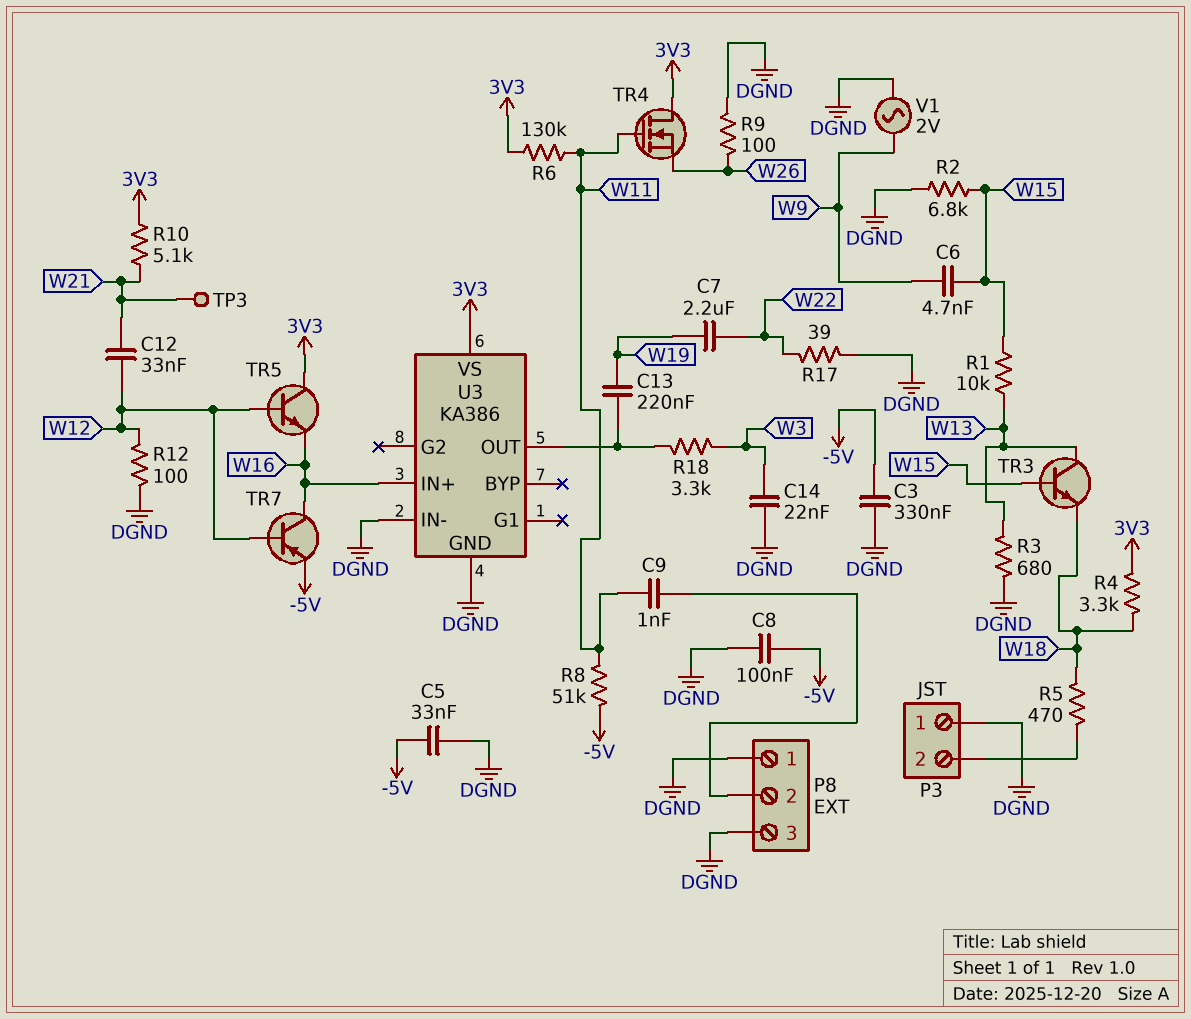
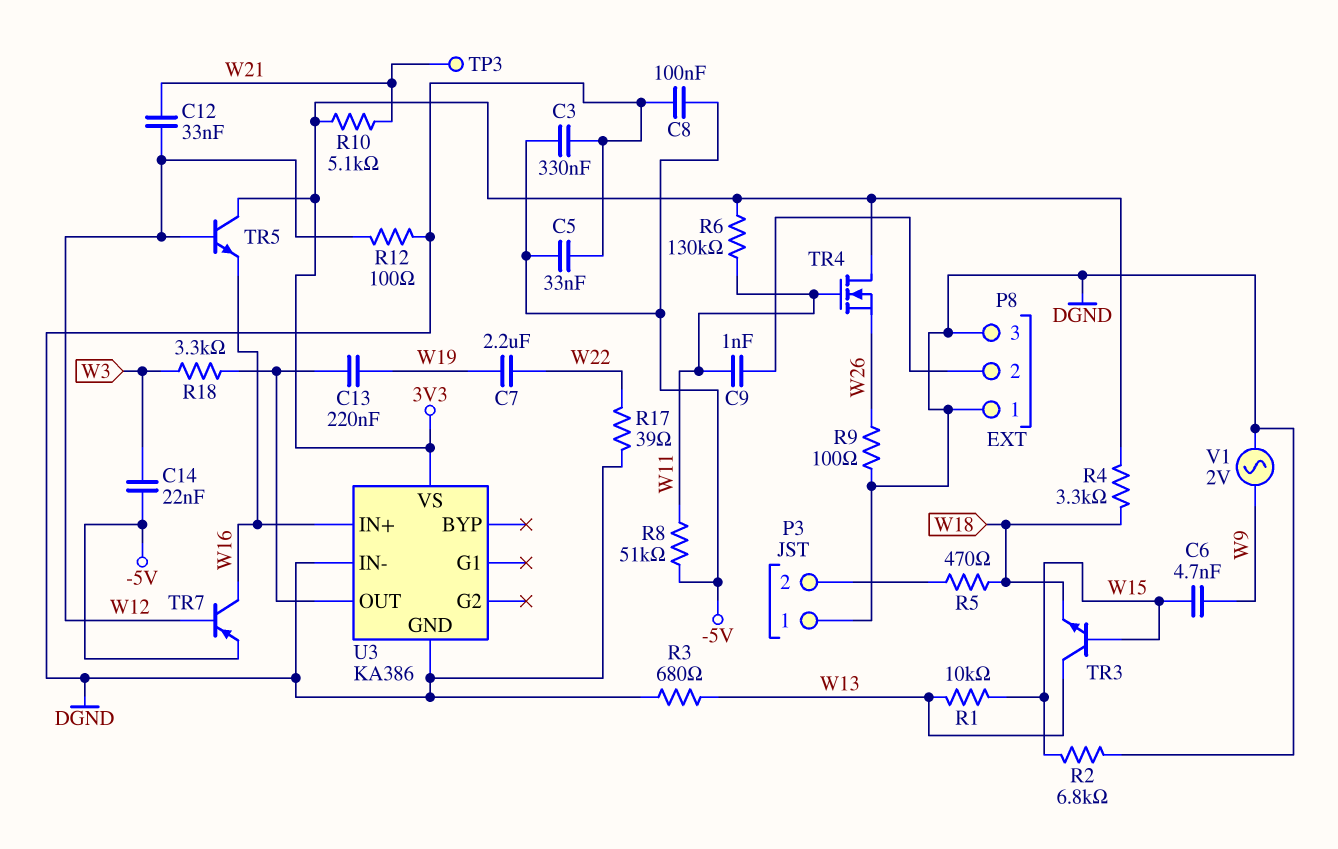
C14: 22nF (DGND, W3) -> 22nF (-5V, W3)

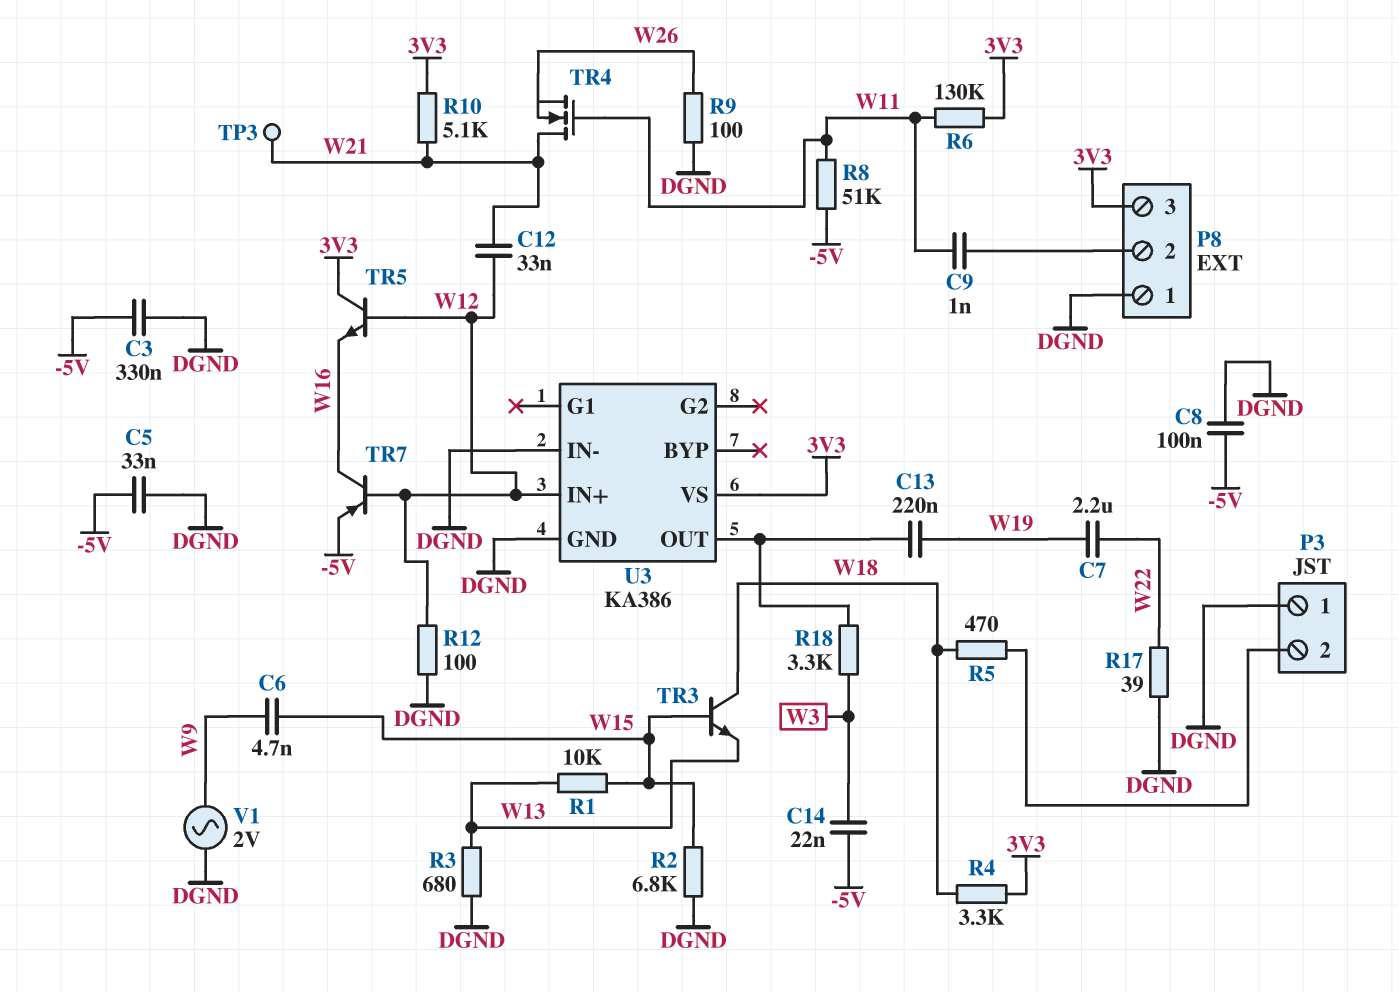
P8 pin 3: DGND -> 3V3
TR3: NPN (B W15, C W13, E W18) -> NPN (B W15, C W18, E W13)
TR4: NMOS (G W11, D 3V3, S W26) -> NMOS (G W11, D W21, S W26)
U3 pin IN+: W16 -> W12

